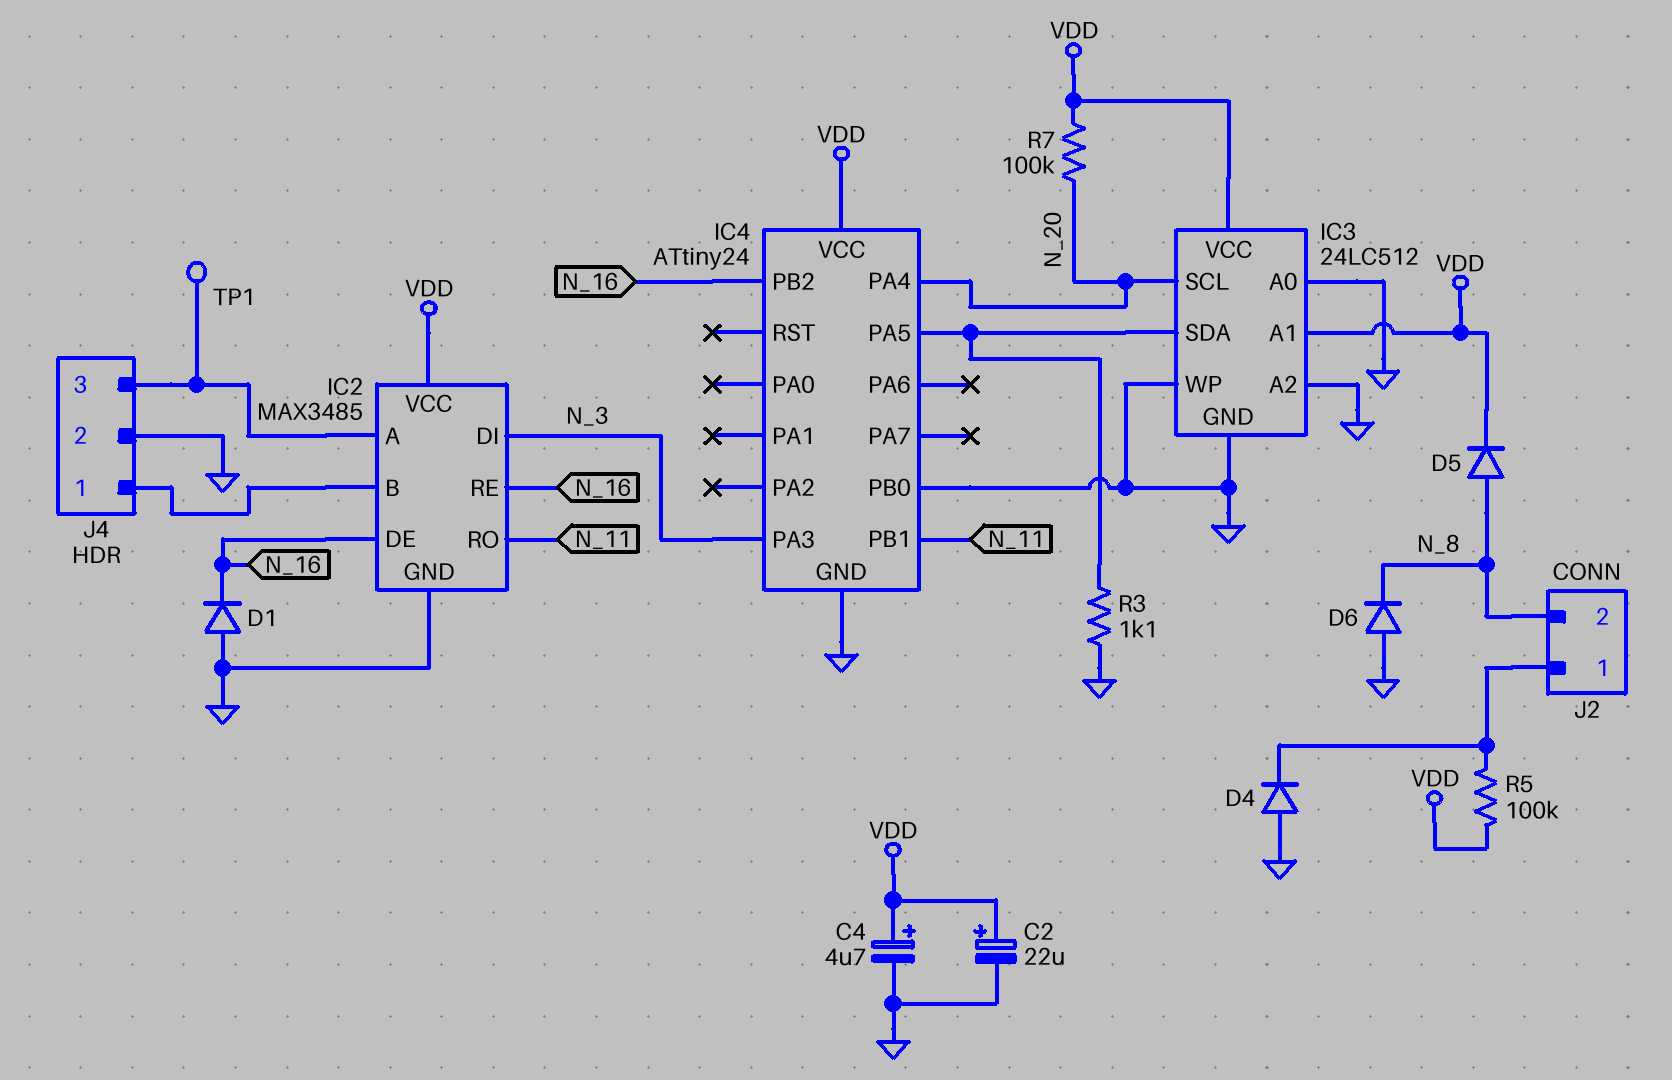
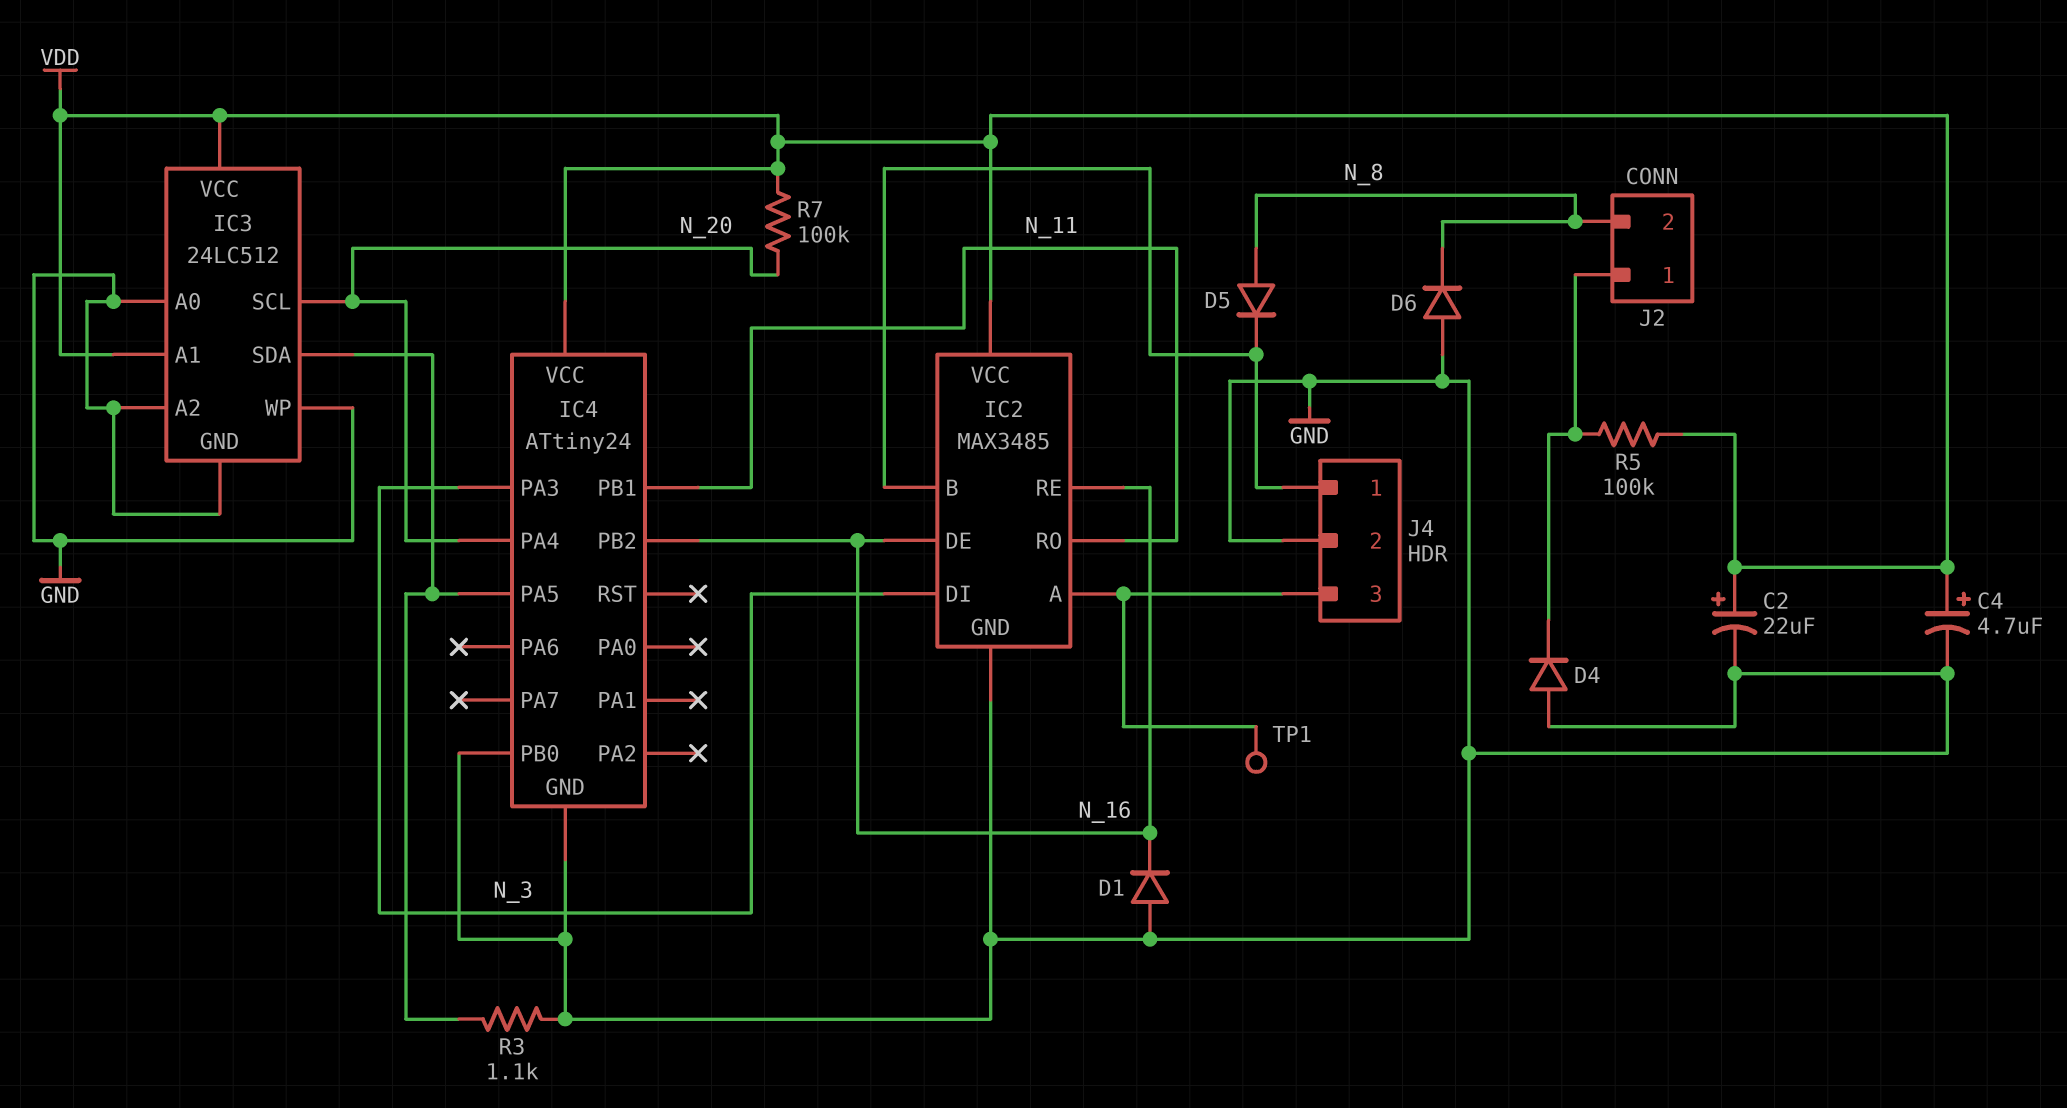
D5: diode (A N_8, K VDD) -> diode (A N_8, K IC2/B)

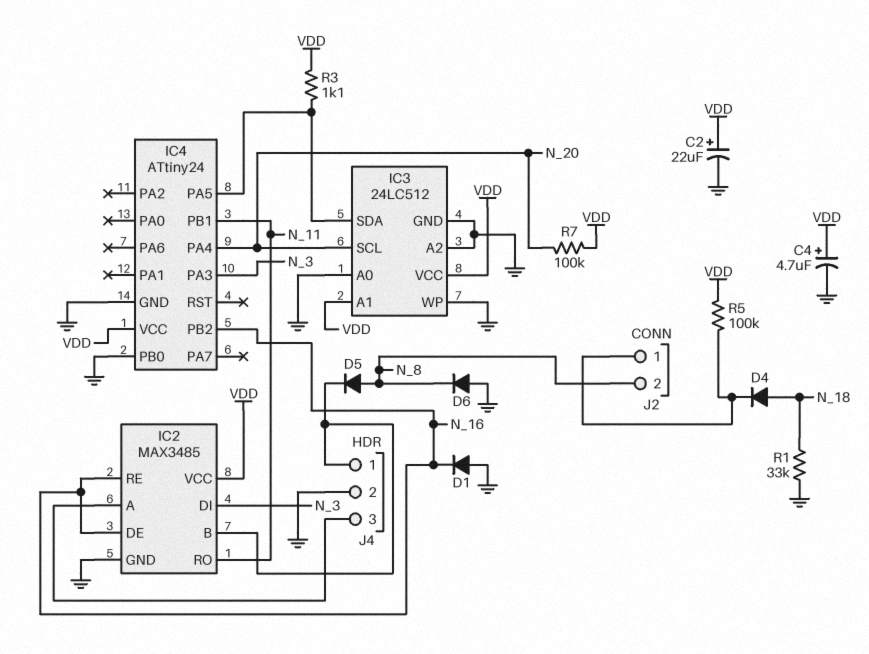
D4: diode (A GND, K J2/1) -> diode (A N_18, K J2/1)
R1: none -> 33k (GND, N_18)
R3: 1.1k (GND, IC3/SDA) -> 1.1k (IC3/SDA, VDD)
TP1: test point (IC2/A) -> none

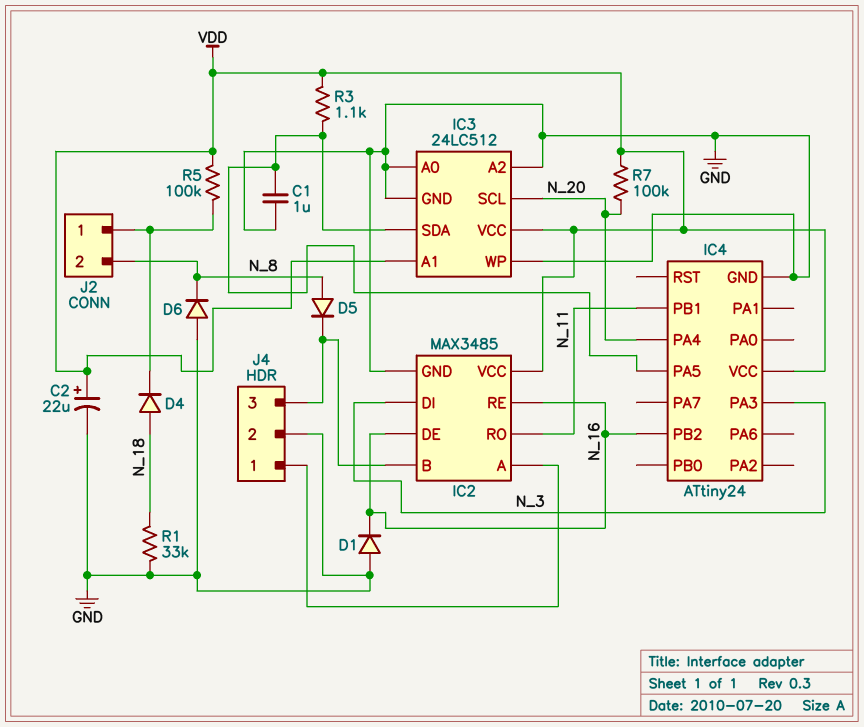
C1: none -> 1uF (GND, IC3/SDA)
C4: 4.7uF (plus VDD, minus GND) -> none
IC4 pin PB0: GND -> none
J4 pin 1: IC2/B -> IC2/A
J4 pin 3: IC2/A -> IC2/B

